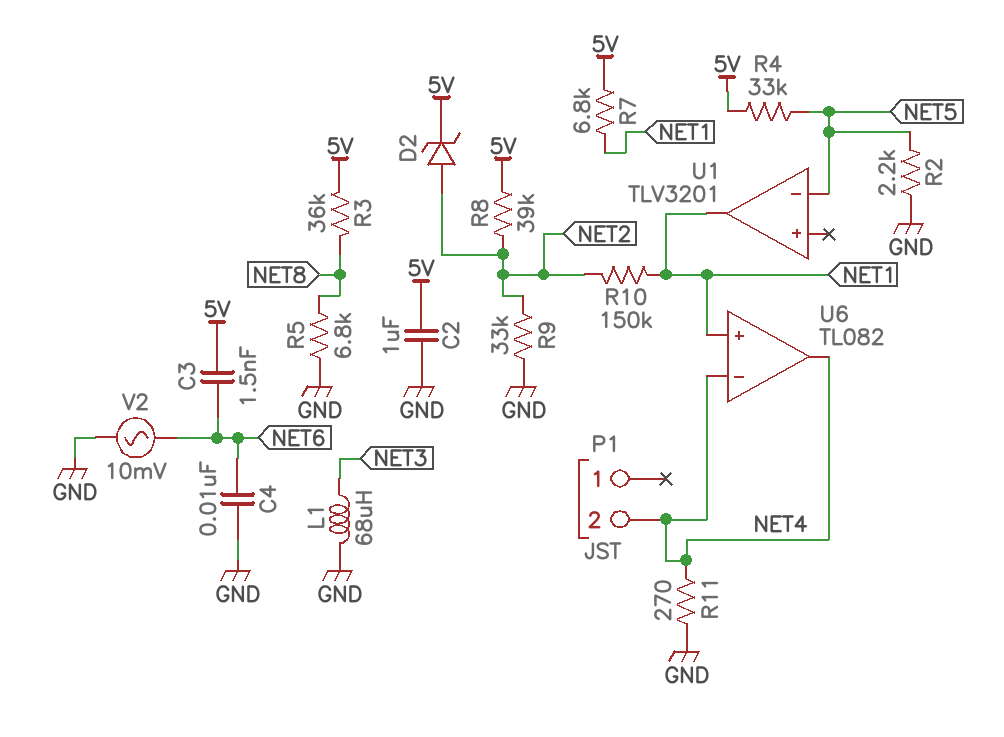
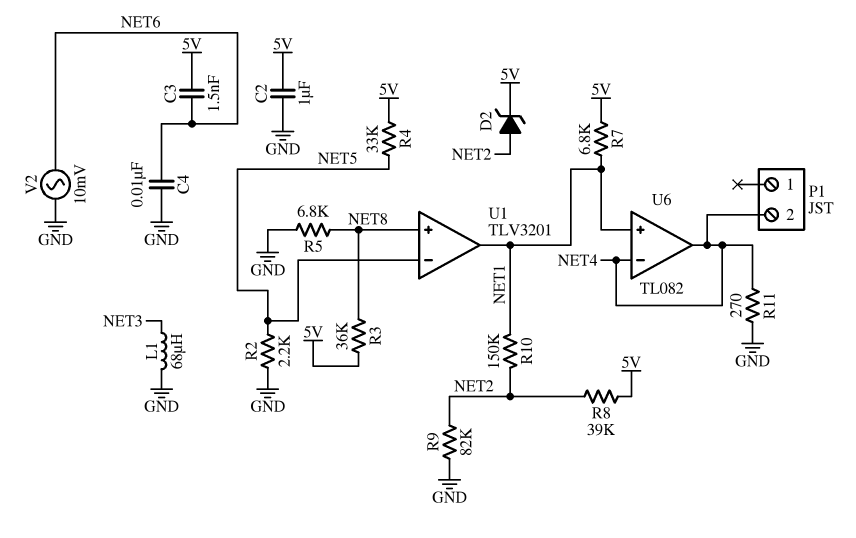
R9: 33k (GND, NET2) -> 82k (GND, NET2)
U1 pin in+: none -> NET8

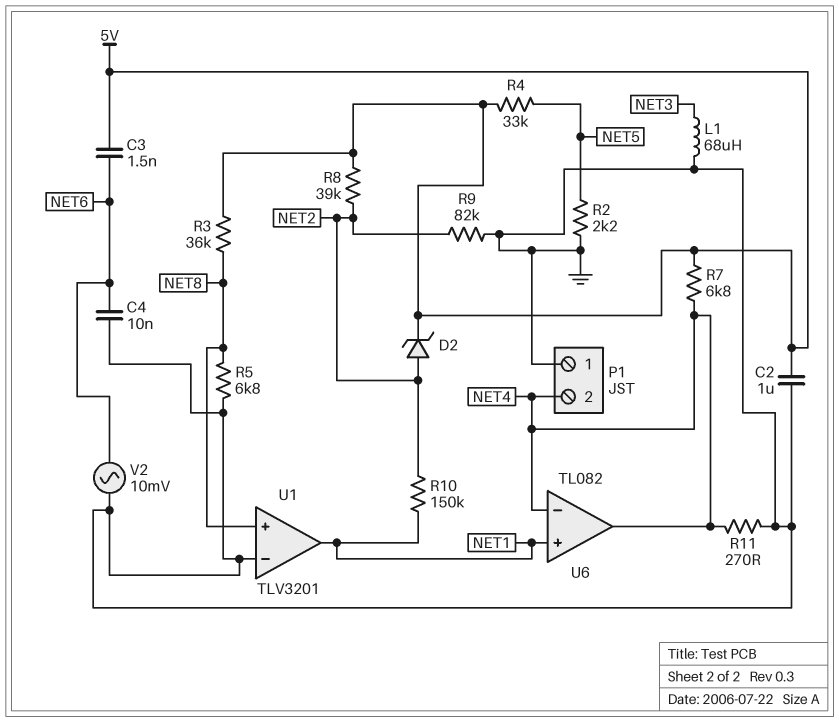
P1 pin 1: none -> GND
R7: 6.8k (5V, NET1) -> 6.8k (5V, NET4)
U1 pin in-: NET5 -> GND

